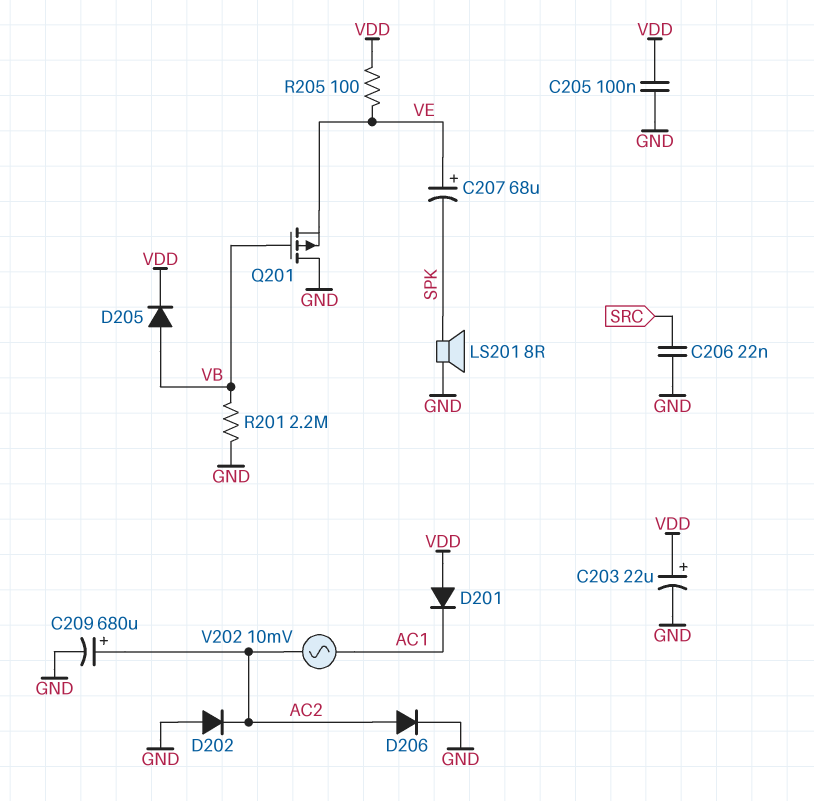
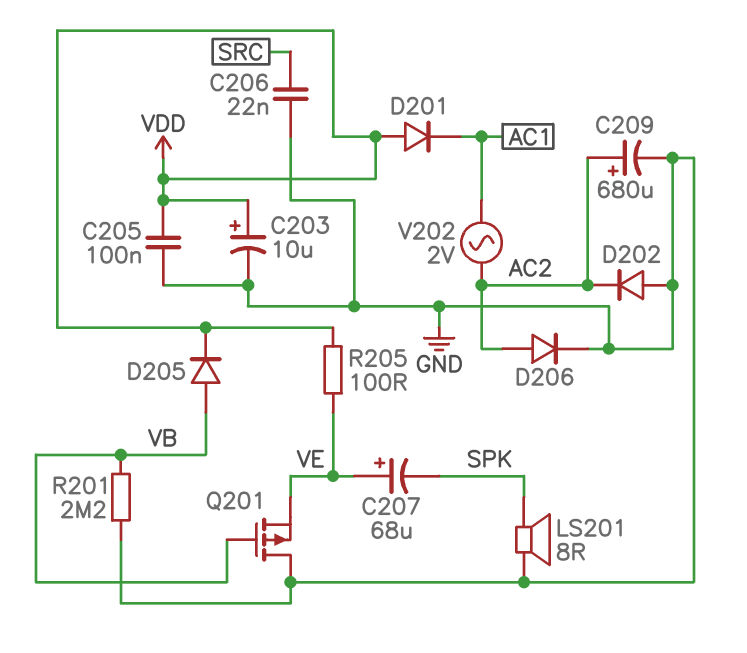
C203: 22uF (plus VDD, minus GND) -> 10uF (plus VDD, minus GND)
V202: AC 10mV (AC1, AC2) -> AC 2V (AC1, AC2)

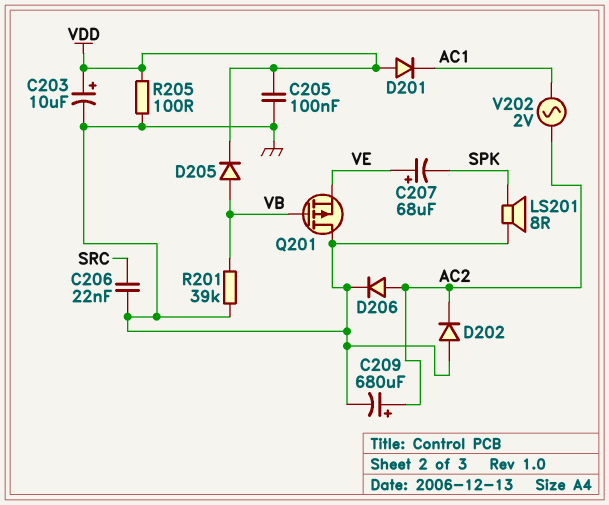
R201: 2.2M (GND, VB) -> 39k (GND, VB)
R205: 100 (VDD, VE) -> 100 (GND, VDD)

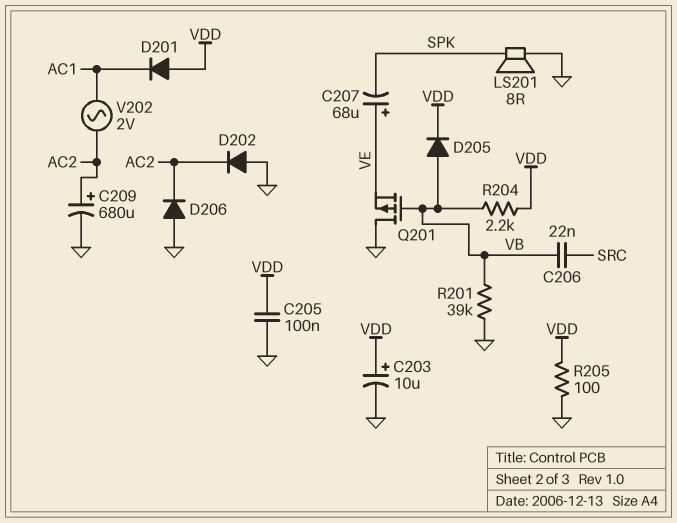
C206: 22nF (GND, SRC) -> 22nF (SRC, VB)
D206: diode (A AC2, K GND) -> diode (A GND, K AC2)
R204: none -> 2.2k (VB, VDD)

